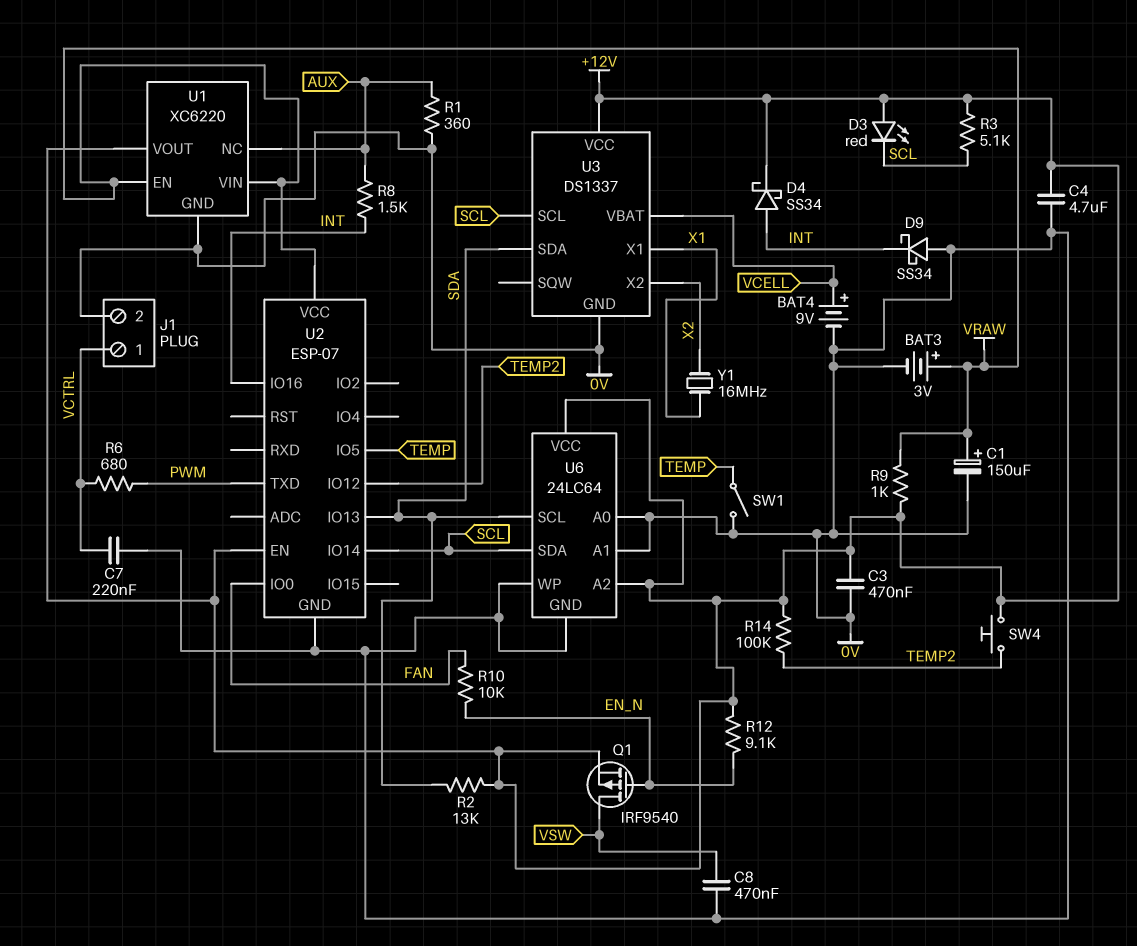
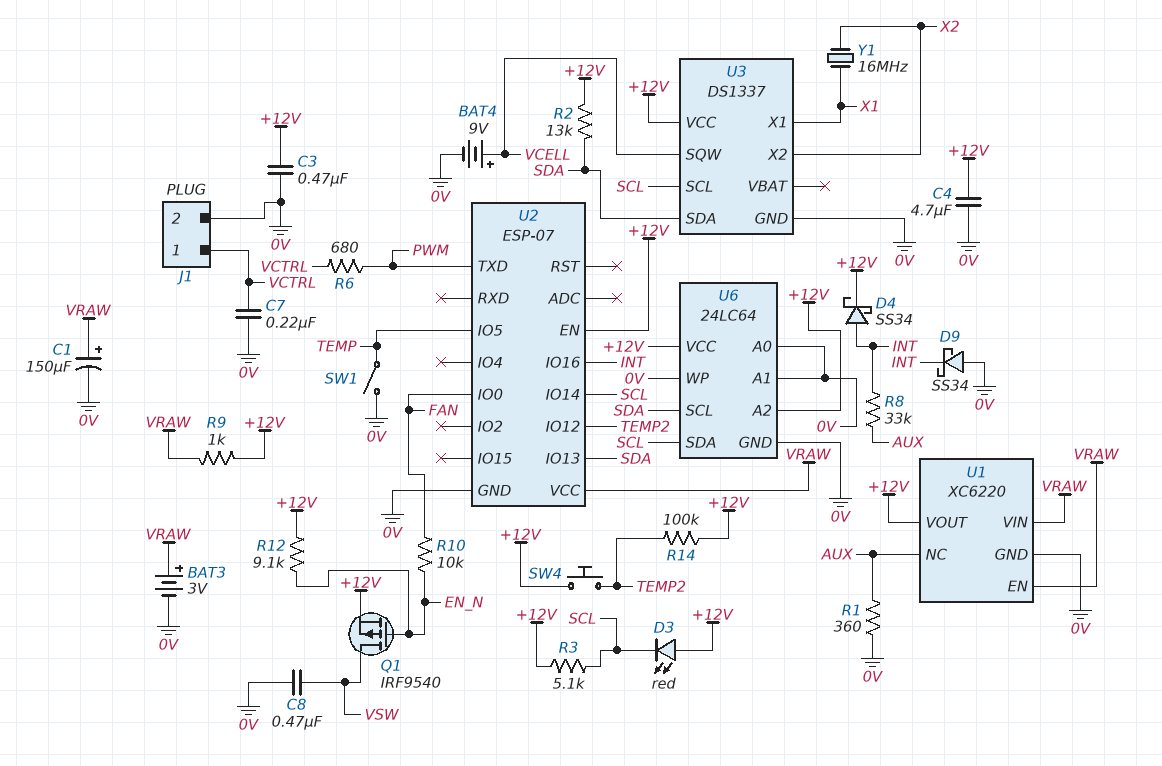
R8: 1.5k (AUX, INT) -> 33k (AUX, INT)
U3 pin SQW: none -> VCELL
U3 pin VBAT: VCELL -> none

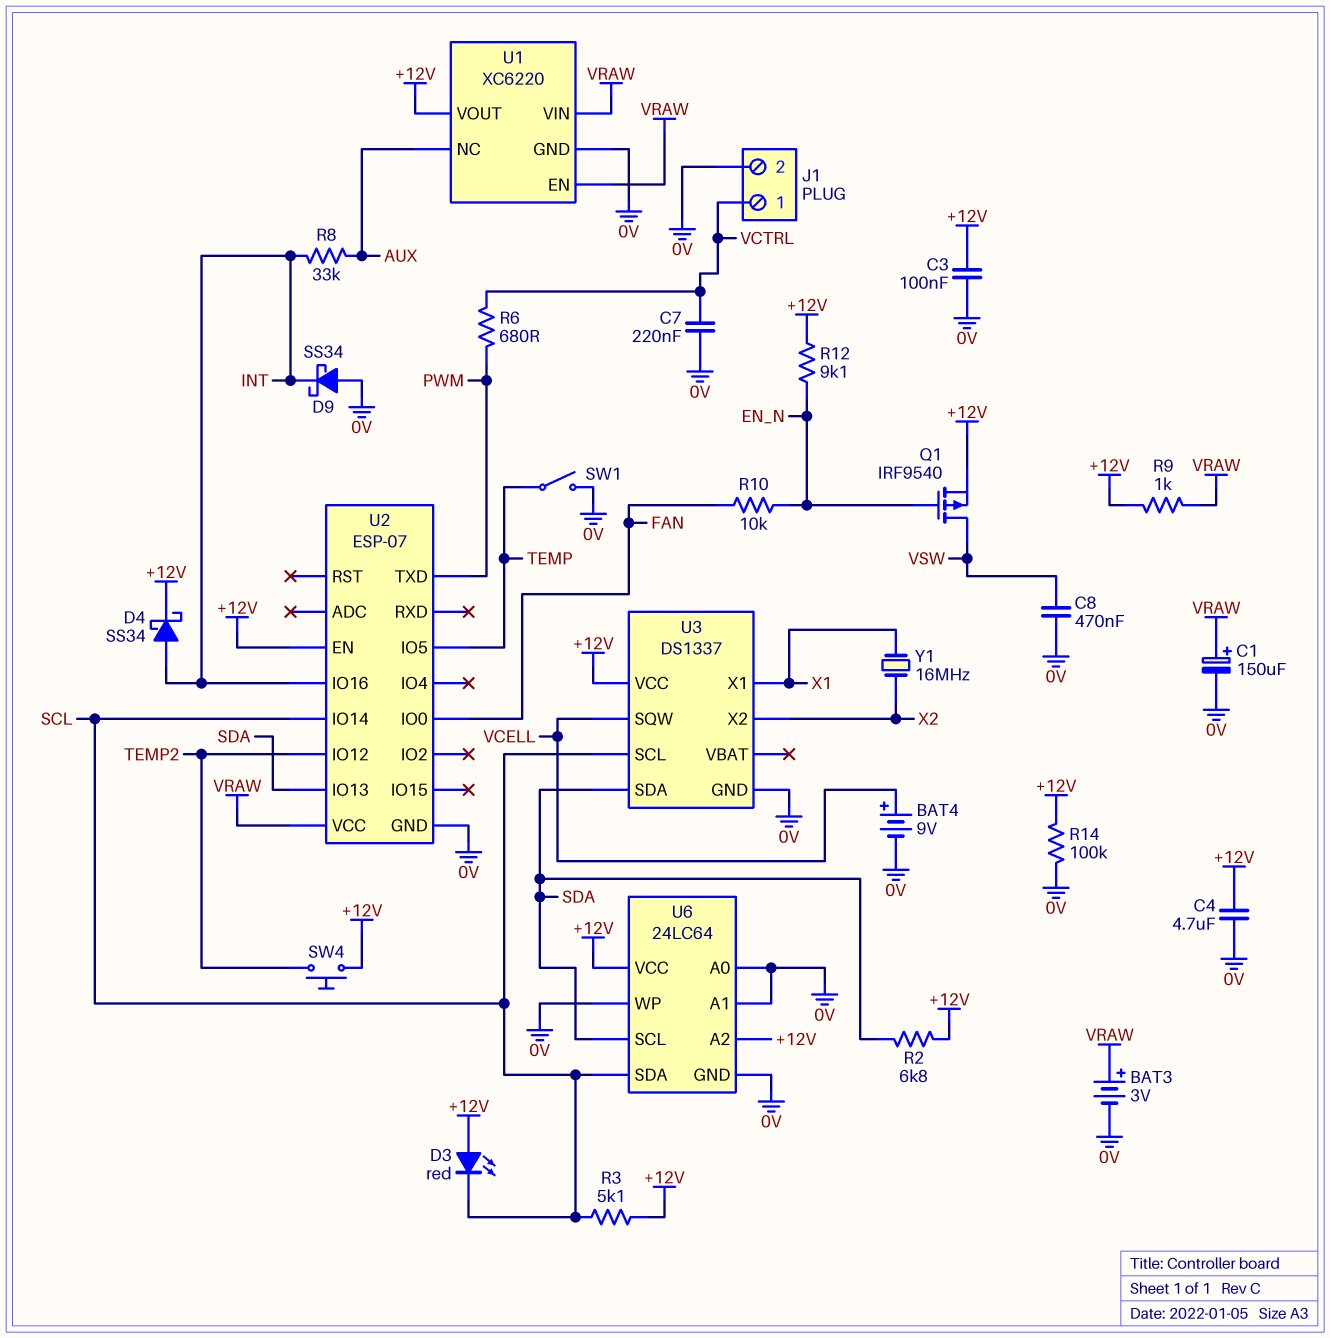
C3: 470nF (+12V, 0V) -> 100nF (+12V, 0V)
R1: 360 (0V, AUX) -> none
R2: 13k (+12V, SDA) -> 6.8k (+12V, SDA)
R14: 100k (+12V, TEMP2) -> 100k (+12V, 0V)

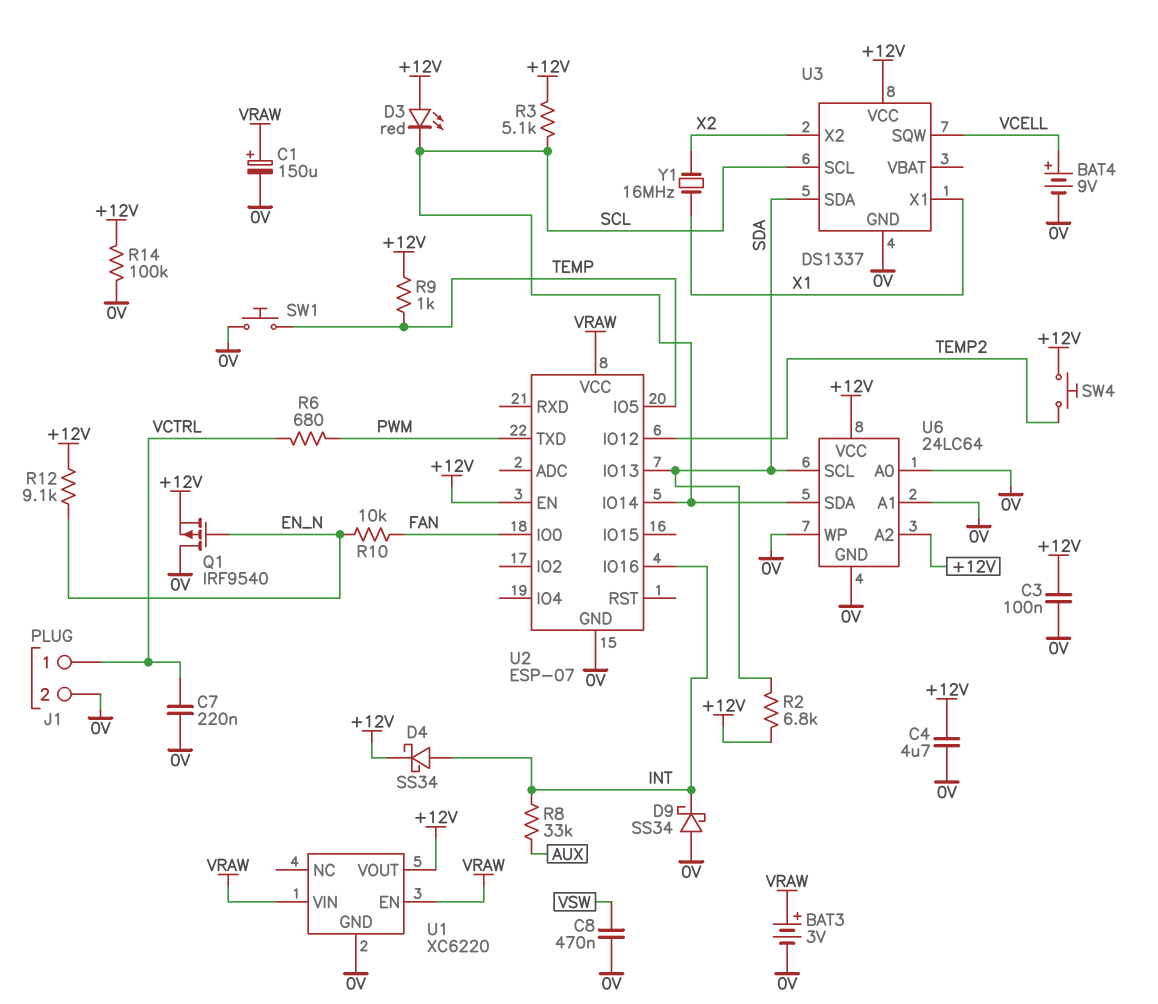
Q1: PMOS IRF9540 (G EN_N, D VSW, S +12V) -> PMOS IRF9540 (G EN_N, D 0V, S +12V)
R9: 1k (+12V, VRAW) -> 1k (+12V, TEMP)
SW1: switch (0V, TEMP) -> button (0V, TEMP)
U1 pin NC: AUX -> none

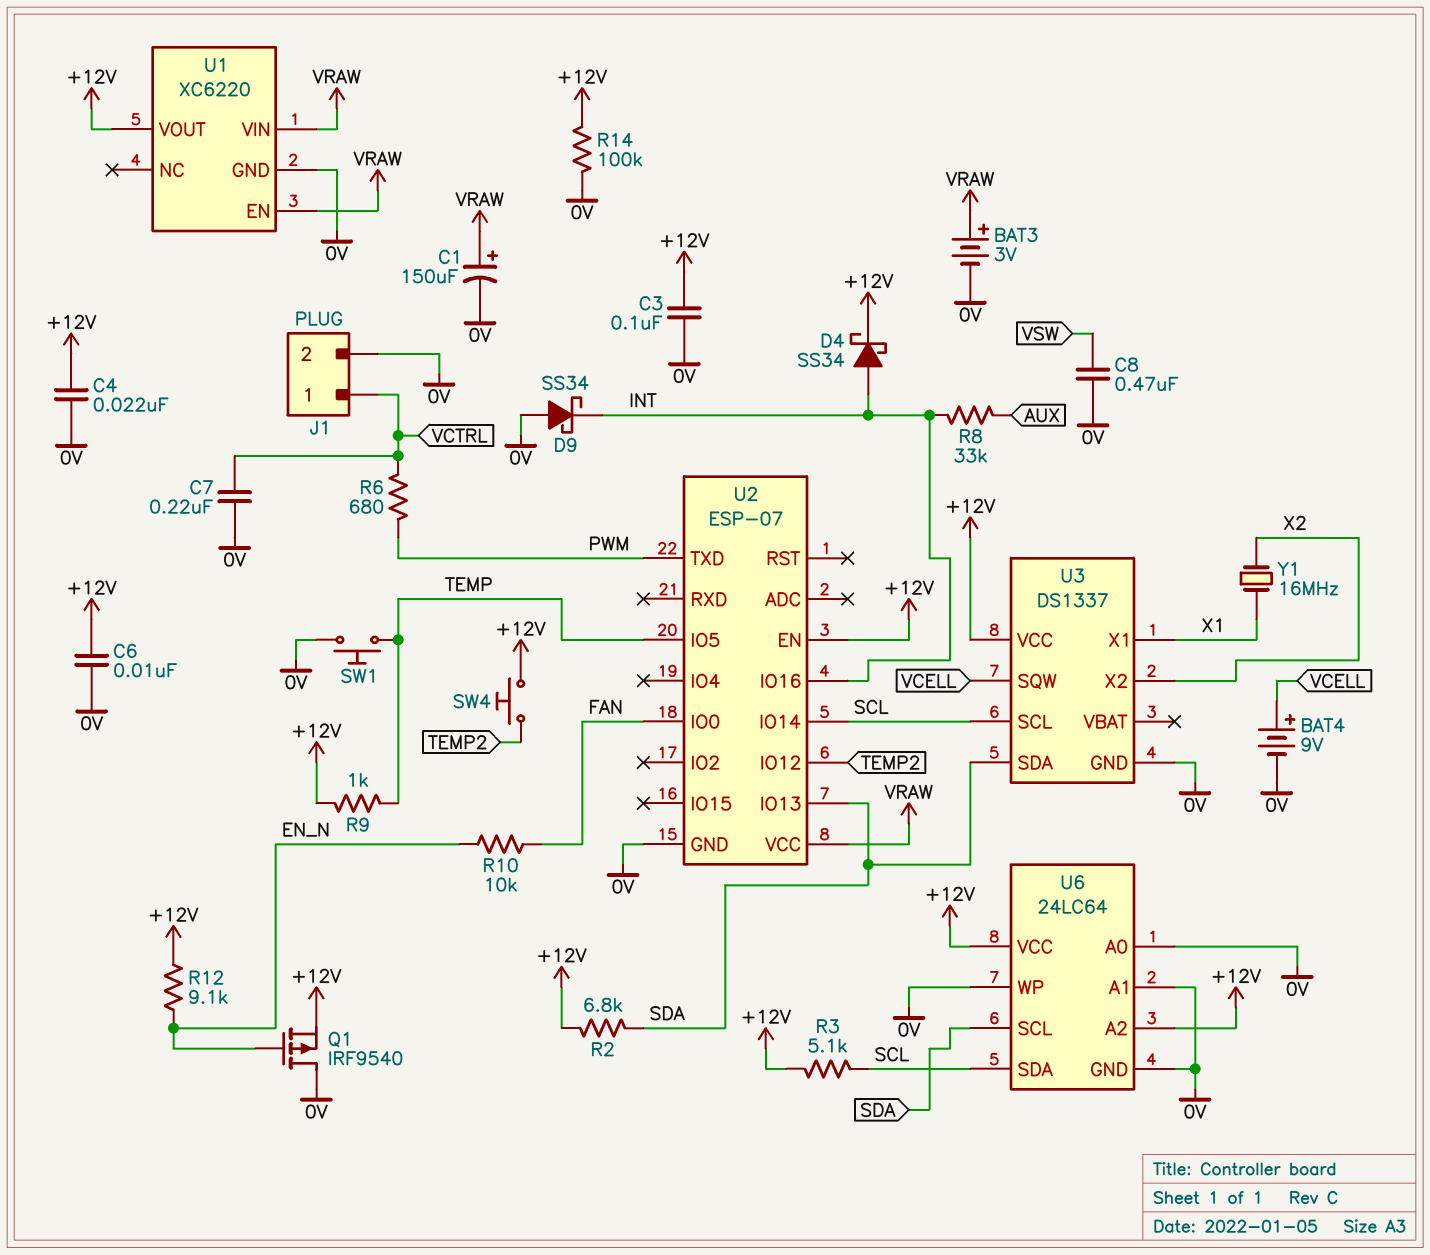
C4: 4.7uF (+12V, 0V) -> 22nF (+12V, 0V)
C6: none -> 10nF (+12V, 0V)
D3: LED red (A +12V, K SCL) -> none

